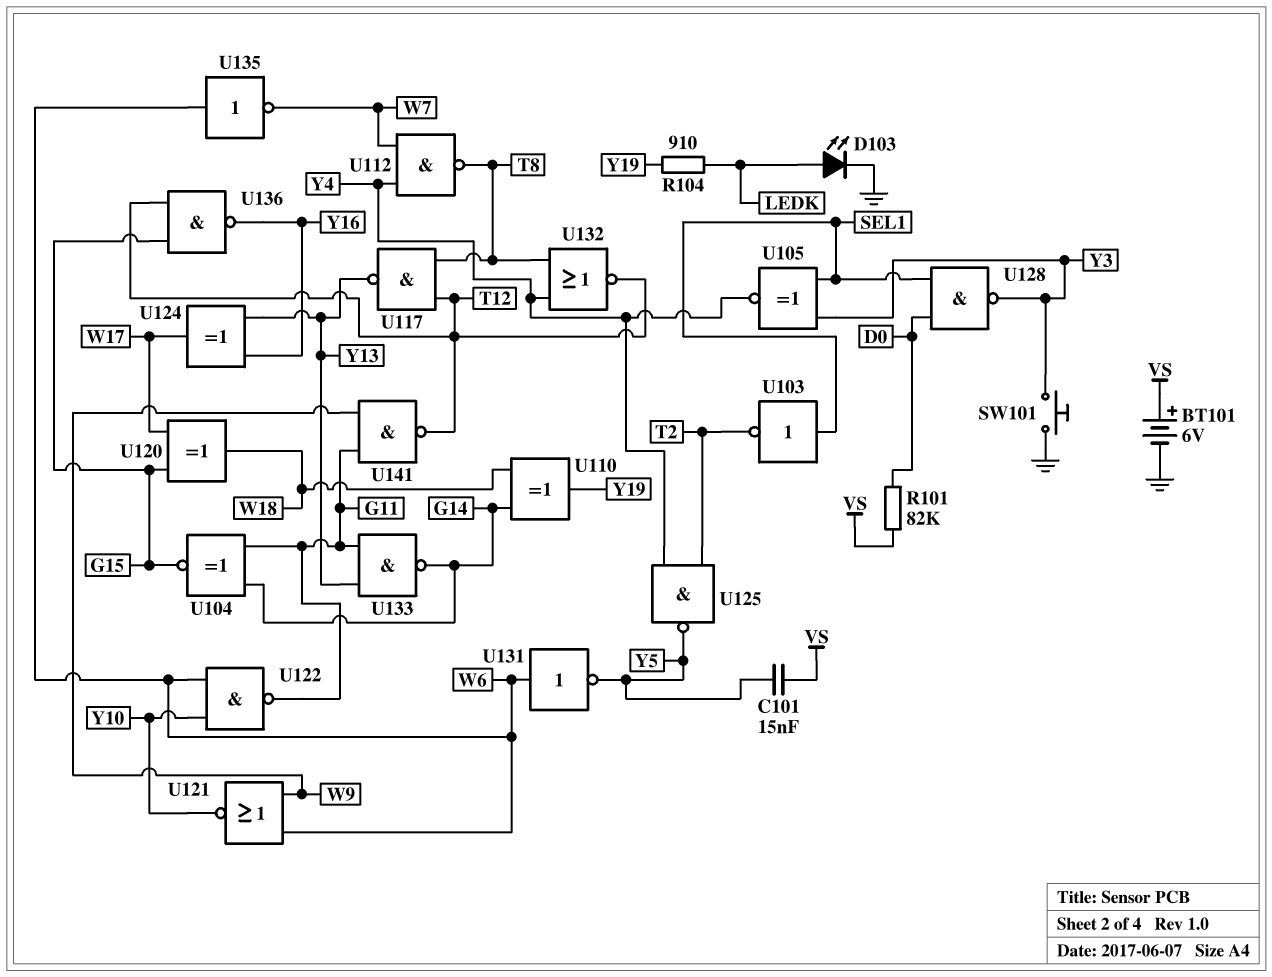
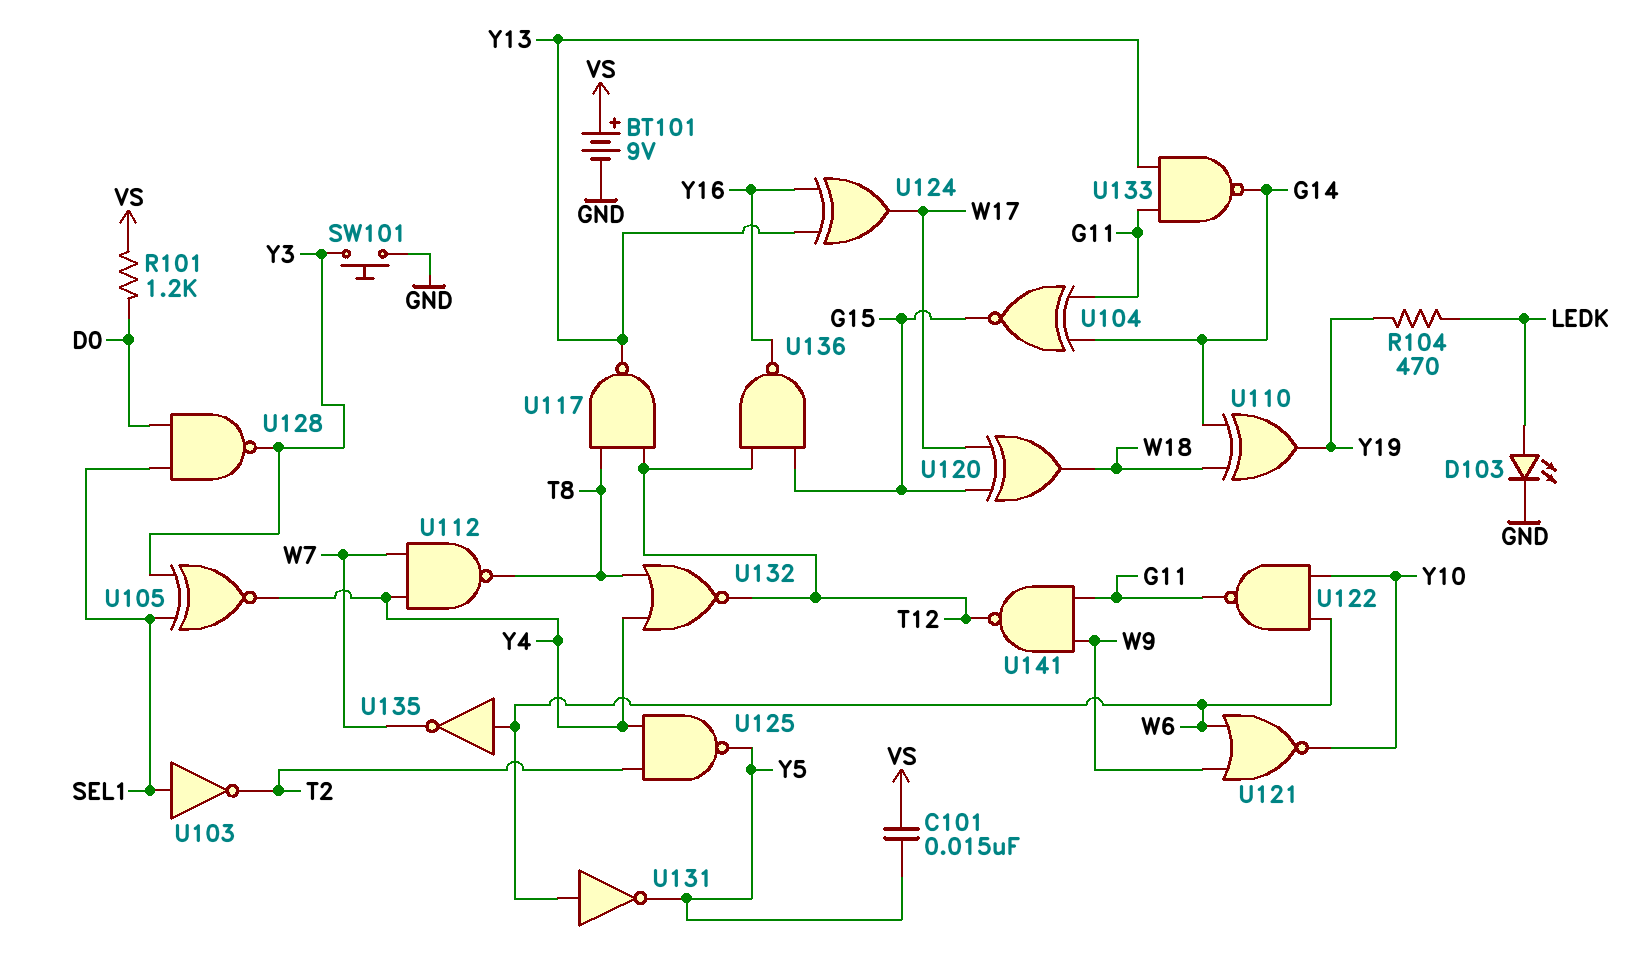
BT101: 6V (plus VS, minus GND) -> 9V (plus VS, minus GND)
R101: 82k (D0, VS) -> 1.2k (D0, VS)
R104: 910 (LEDK, Y19) -> 470 (LEDK, Y19)

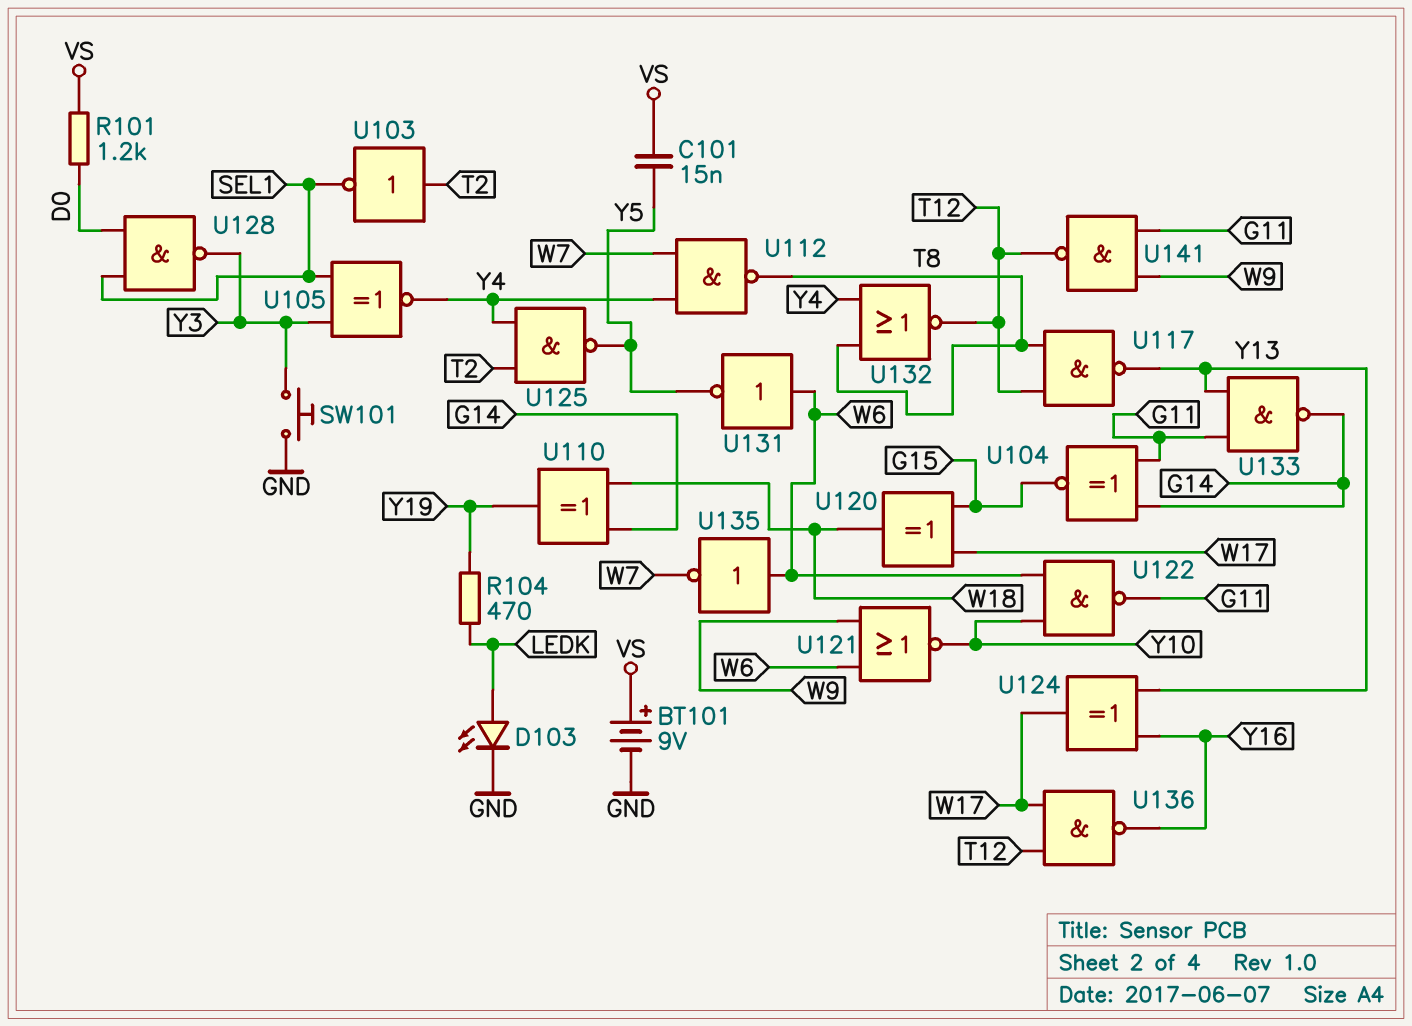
U103: NOT (in SEL1, out T2) -> NOT (in T2, out SEL1)
U136: NAND (in G15, in T12, out Y16) -> NAND (in T12, in W17, out Y16)

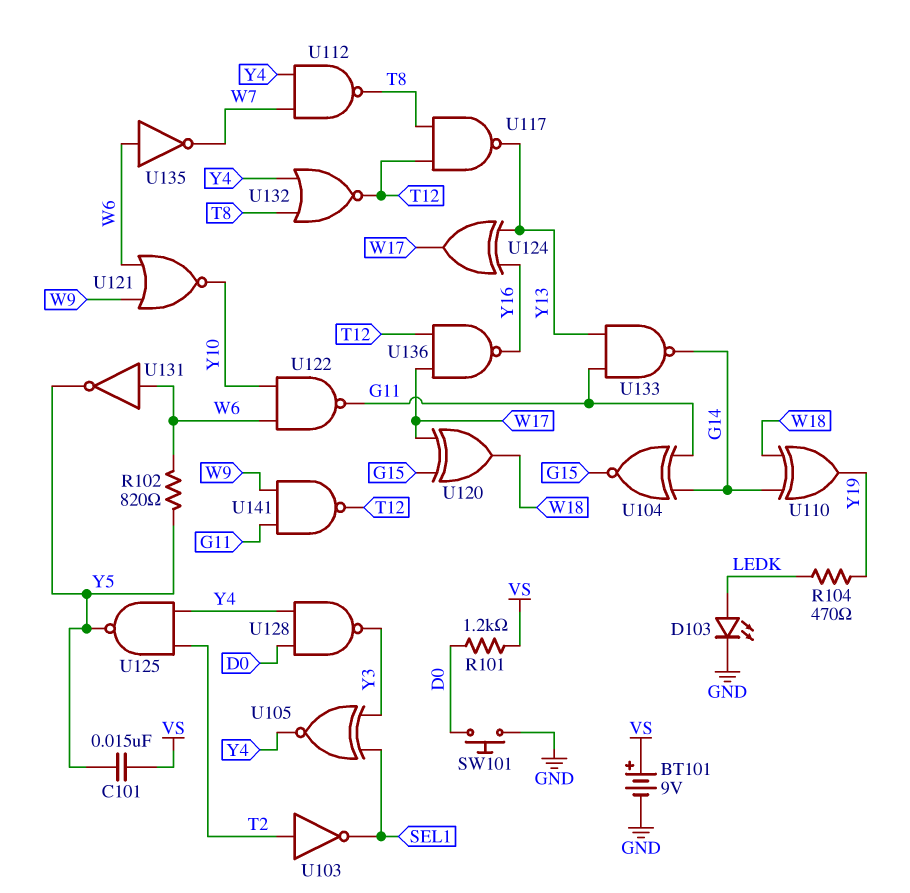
R102: none -> 820 (W6, Y5)
SW101: button (GND, Y3) -> button (D0, GND)
U128: NAND (in D0, in SEL1, out Y3) -> NAND (in D0, in Y4, out Y3)

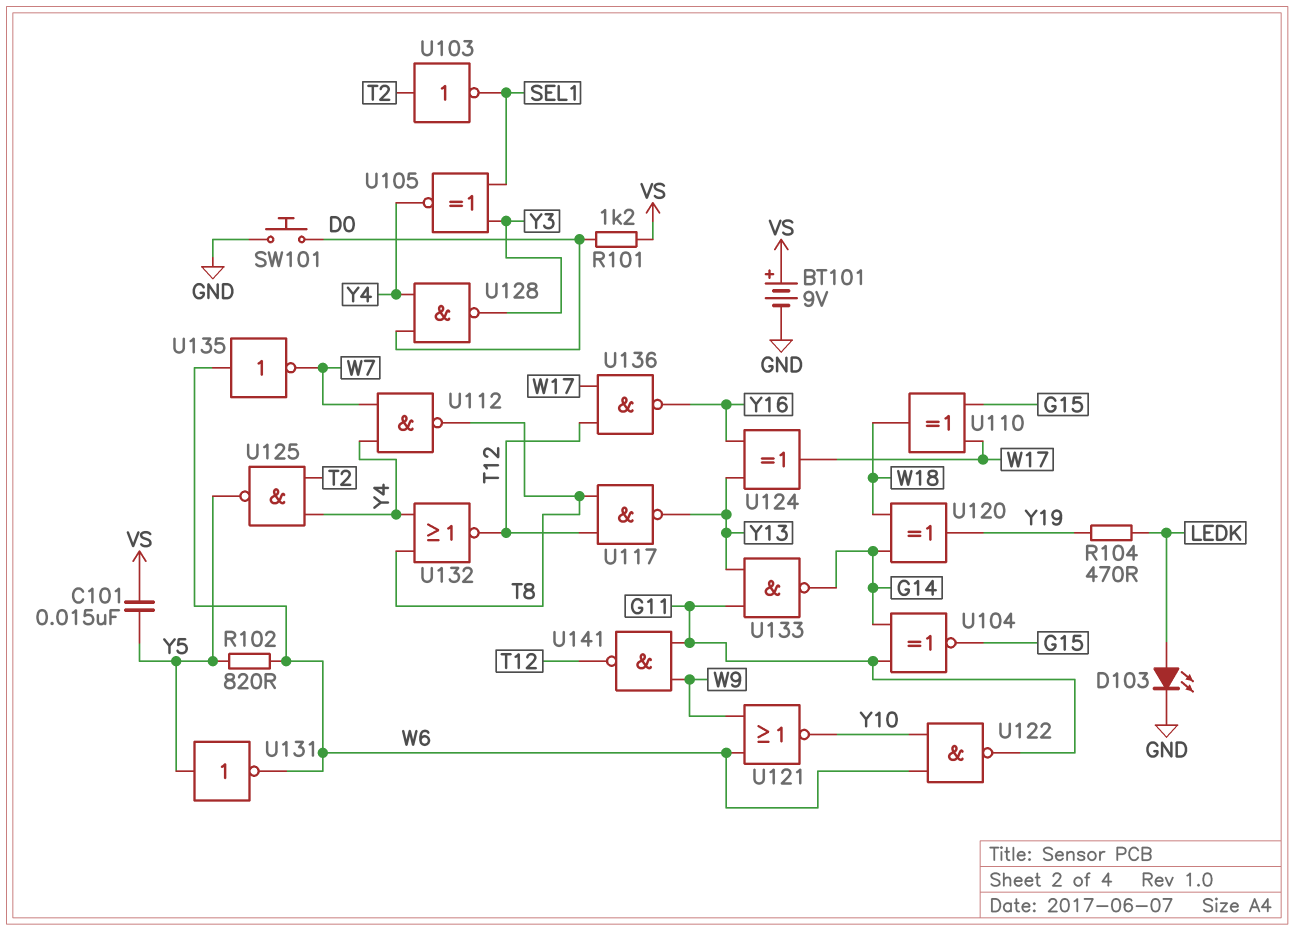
U110: XOR (in G14, in W18, out Y19) -> XOR (in G15, in W17, out W18)
U120: XOR (in G15, in W17, out W18) -> XOR (in G14, in W18, out Y19)
U131: NOT (in W6, out Y5) -> NOT (in Y5, out W6)

